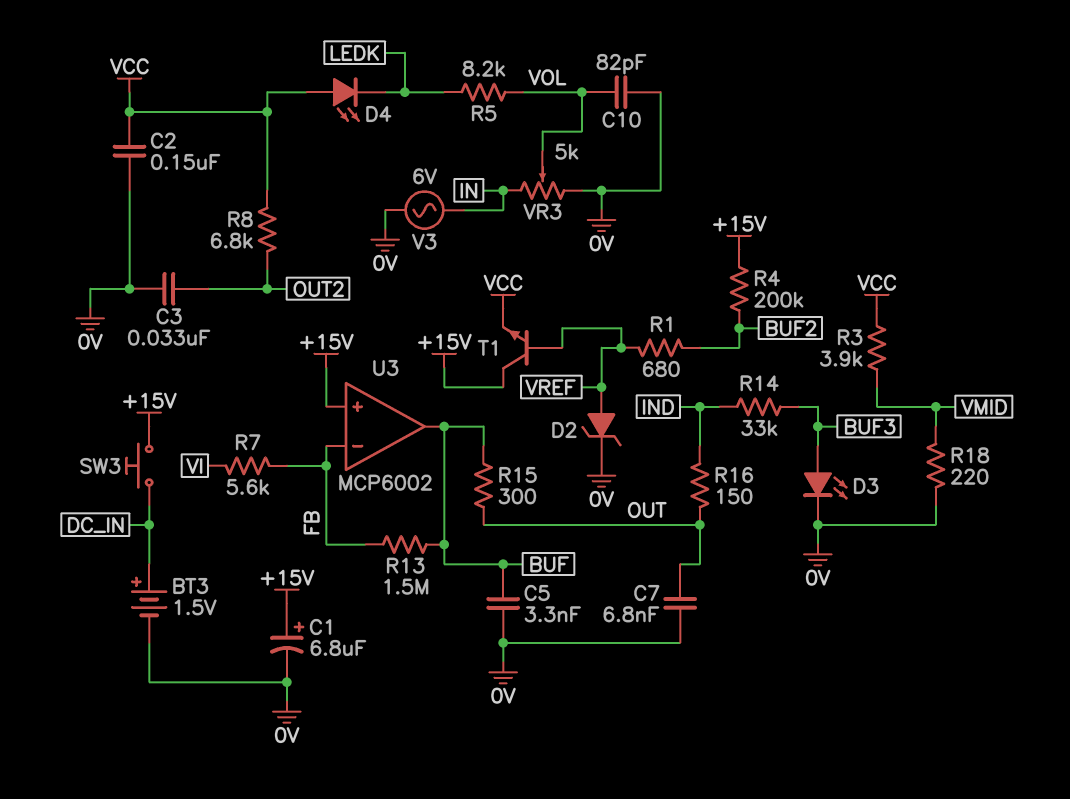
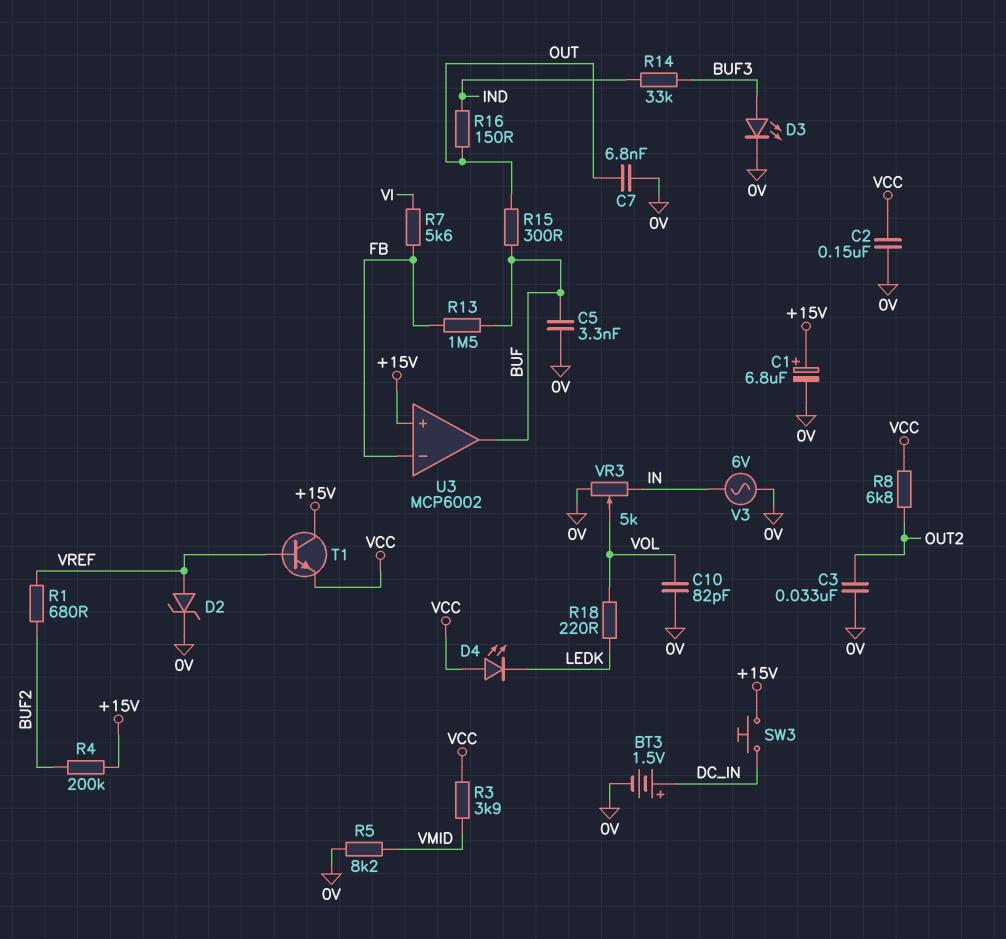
R5: 8.2k (LEDK, VOL) -> 8.2k (0V, VMID)
R18: 220 (0V, VMID) -> 220 (LEDK, VOL)

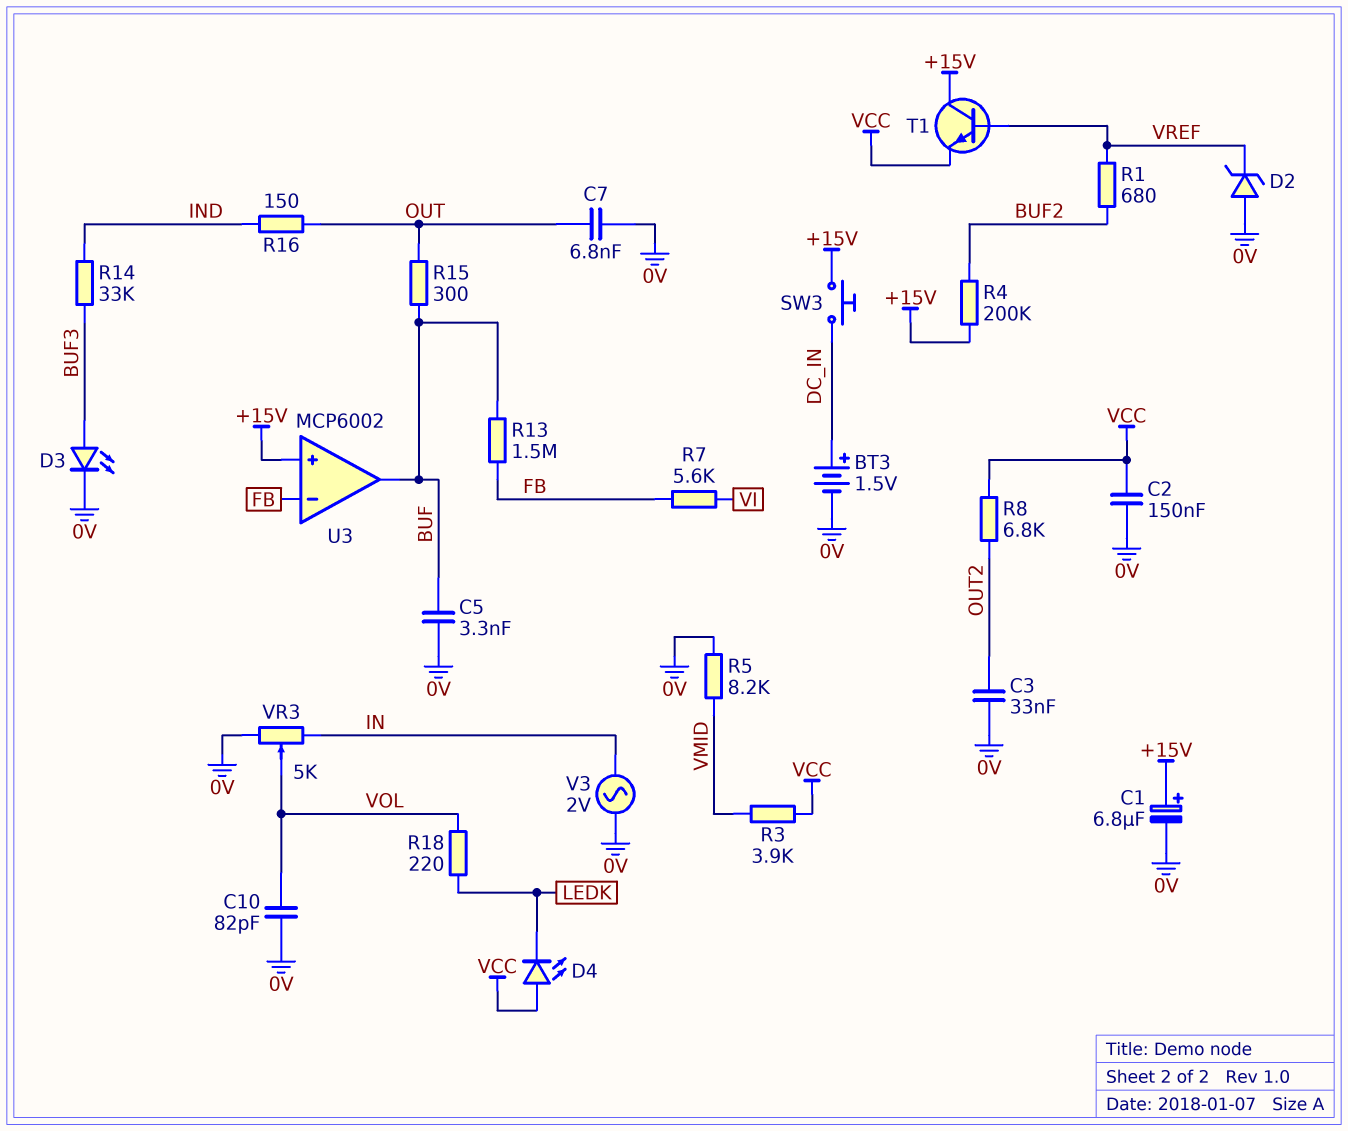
D2: zener (A VREF, K 0V) -> zener (A 0V, K VREF)
V3: AC 6V (0V, IN) -> AC 2V (0V, IN)

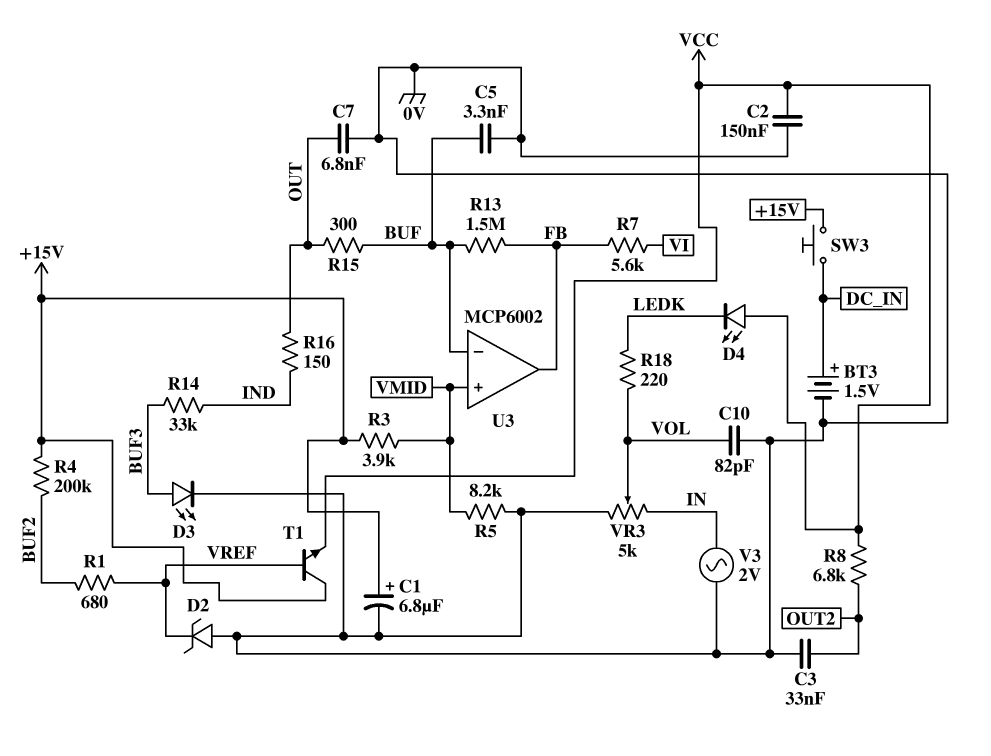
R3: 3.9k (VCC, VMID) -> 3.9k (+15V, VMID)
U3 pin in+: +15V -> VMID
U3 pin in-: FB -> BUF
U3 pin out: BUF -> FB

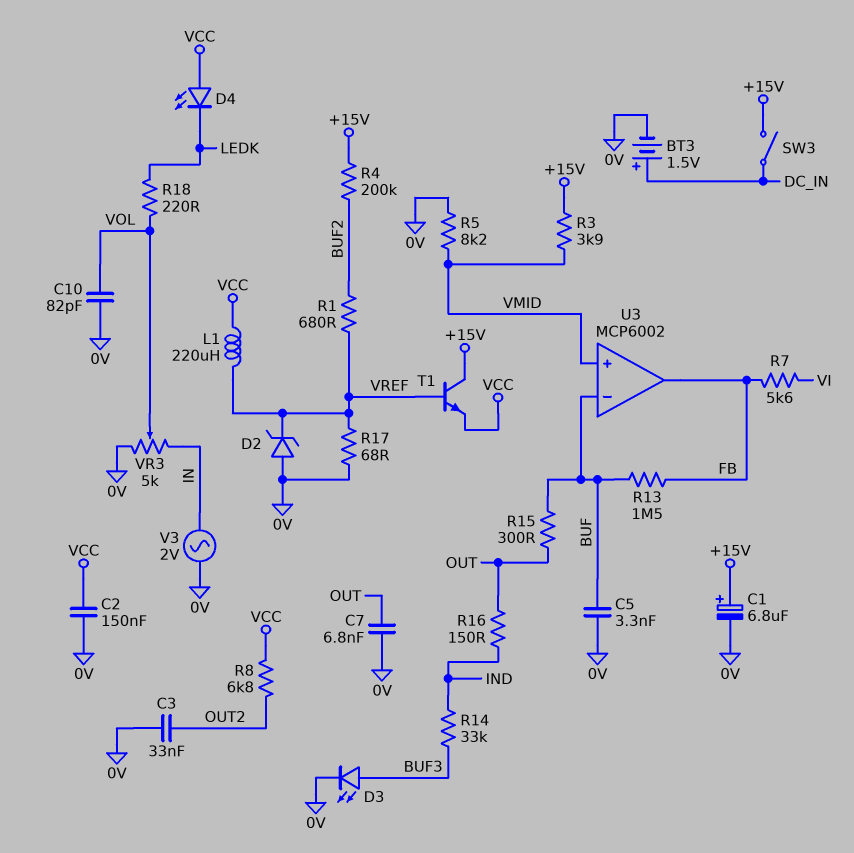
L1: none -> 220uH (VCC, VREF)
R17: none -> 68 (0V, VREF)
SW3: button (+15V, DC_IN) -> switch (+15V, DC_IN)

